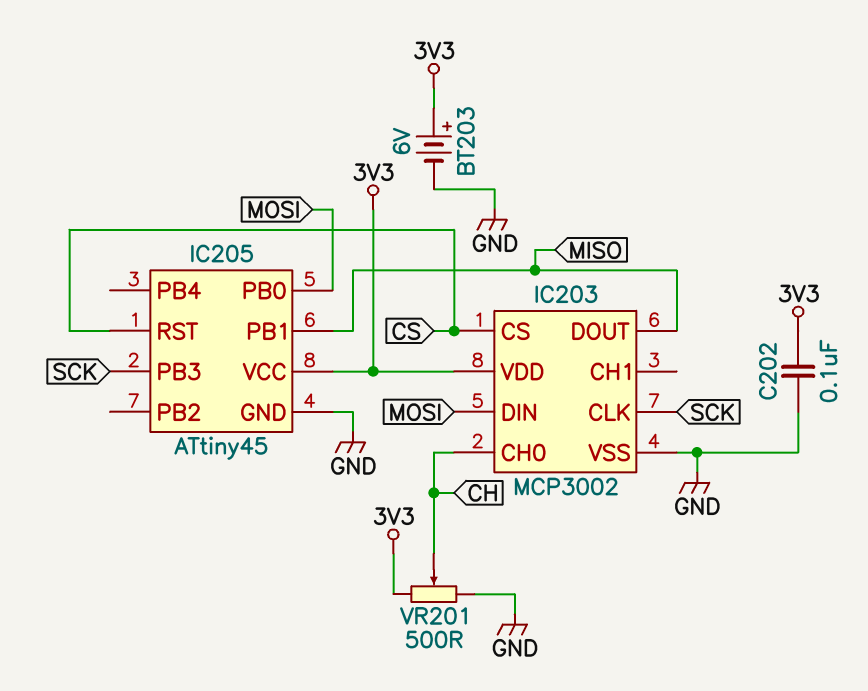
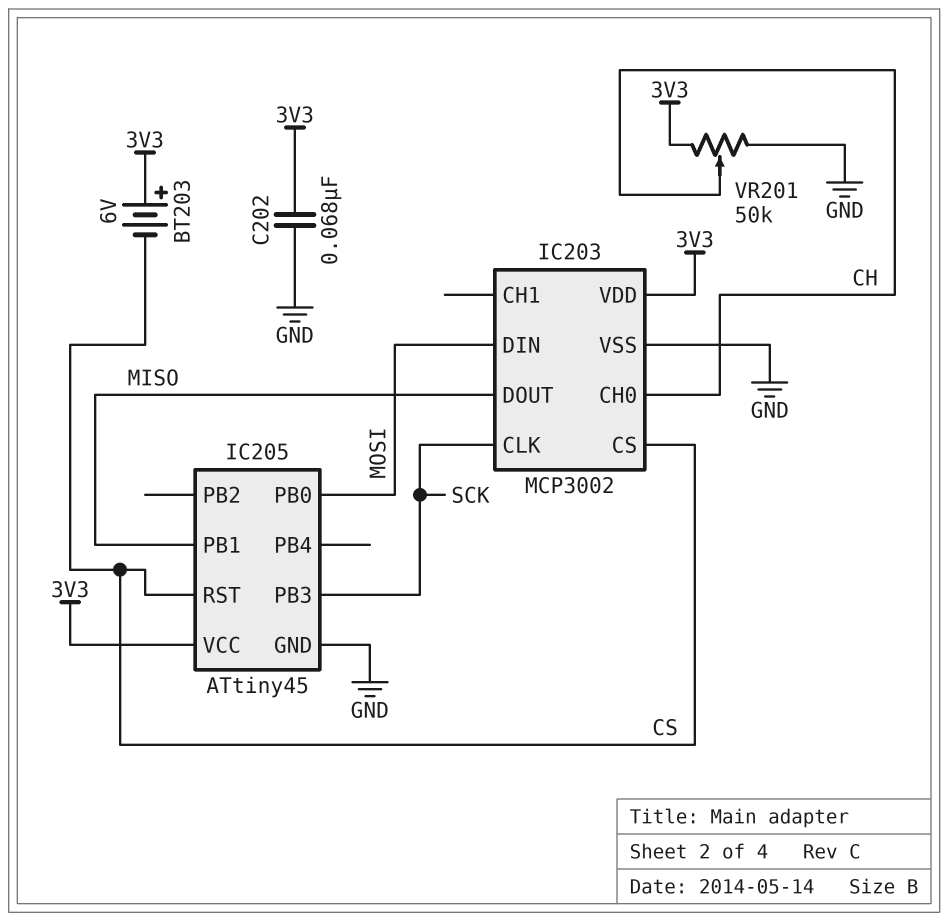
BT203: 6V (plus 3V3, minus GND) -> 6V (plus 3V3, minus CS)
C202: 100nF (3V3, GND) -> 68nF (3V3, GND)
VR201: 500 (3V3, GND, wiper CH) -> 50k (3V3, GND, wiper CH)

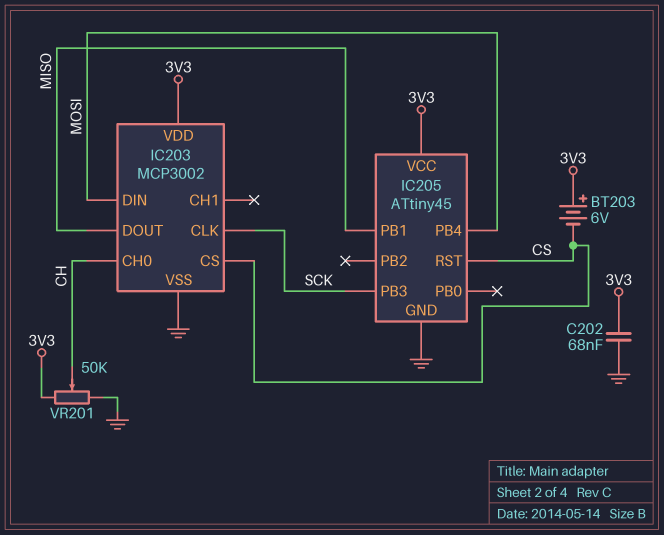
IC205 pin PB0: MOSI -> none
IC205 pin PB4: none -> MOSI

